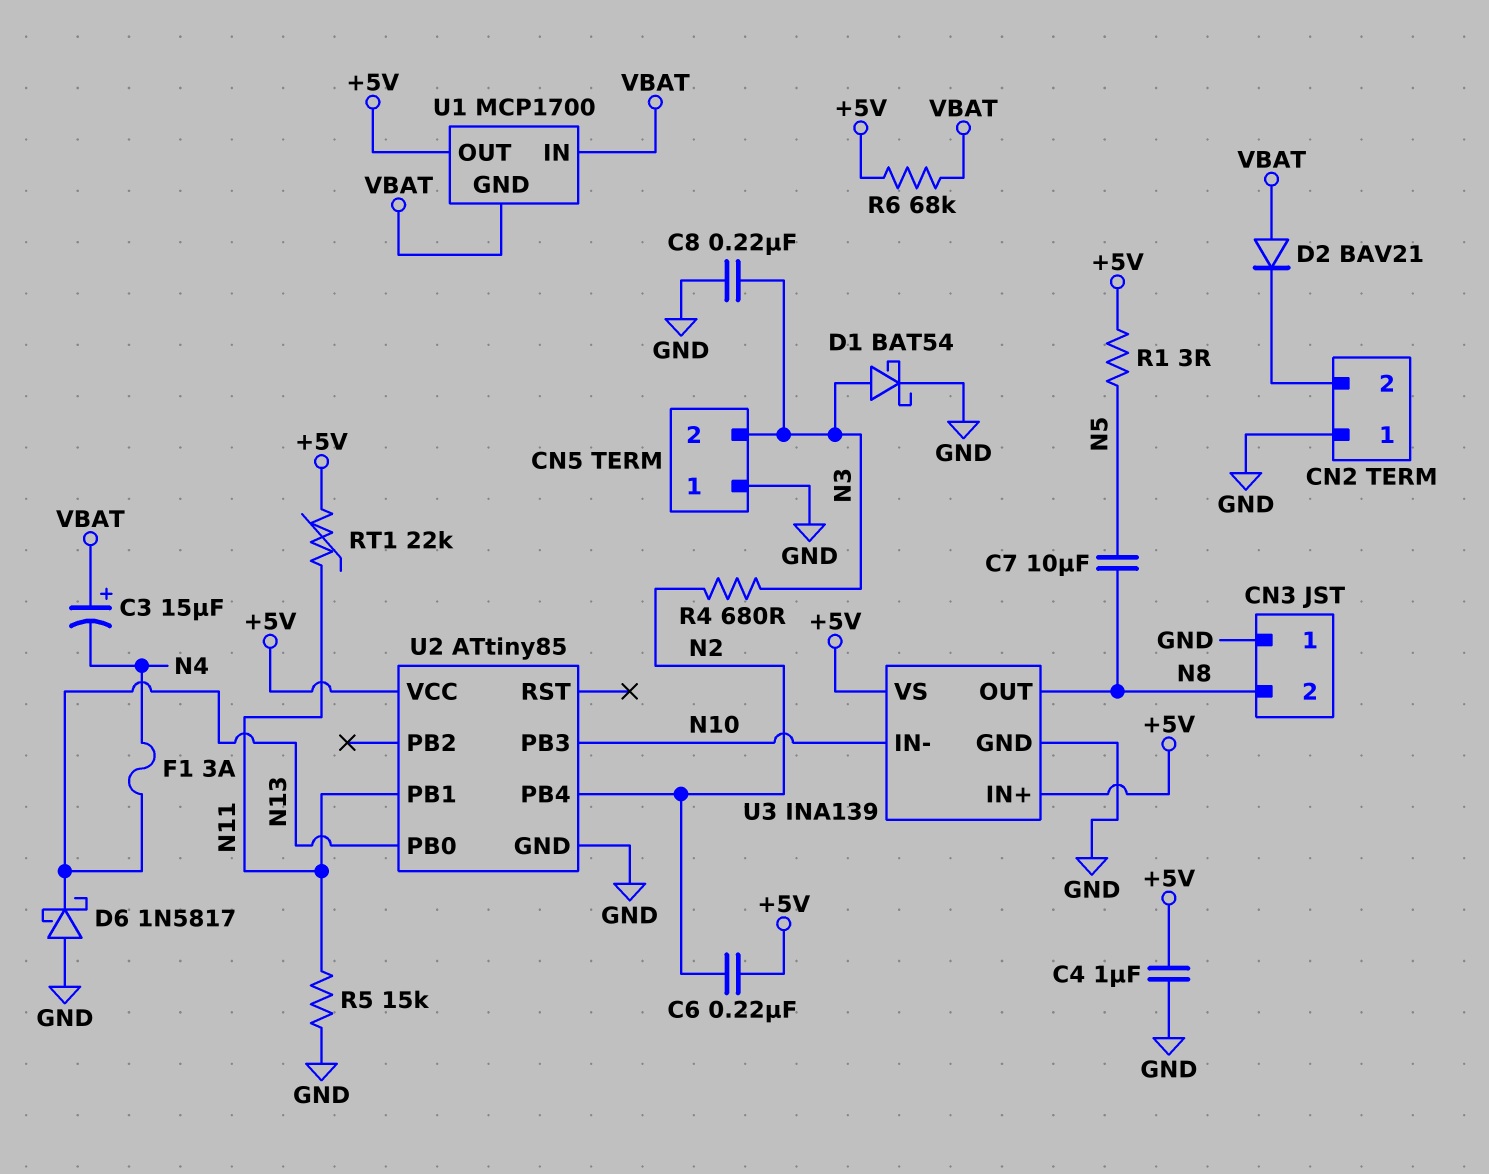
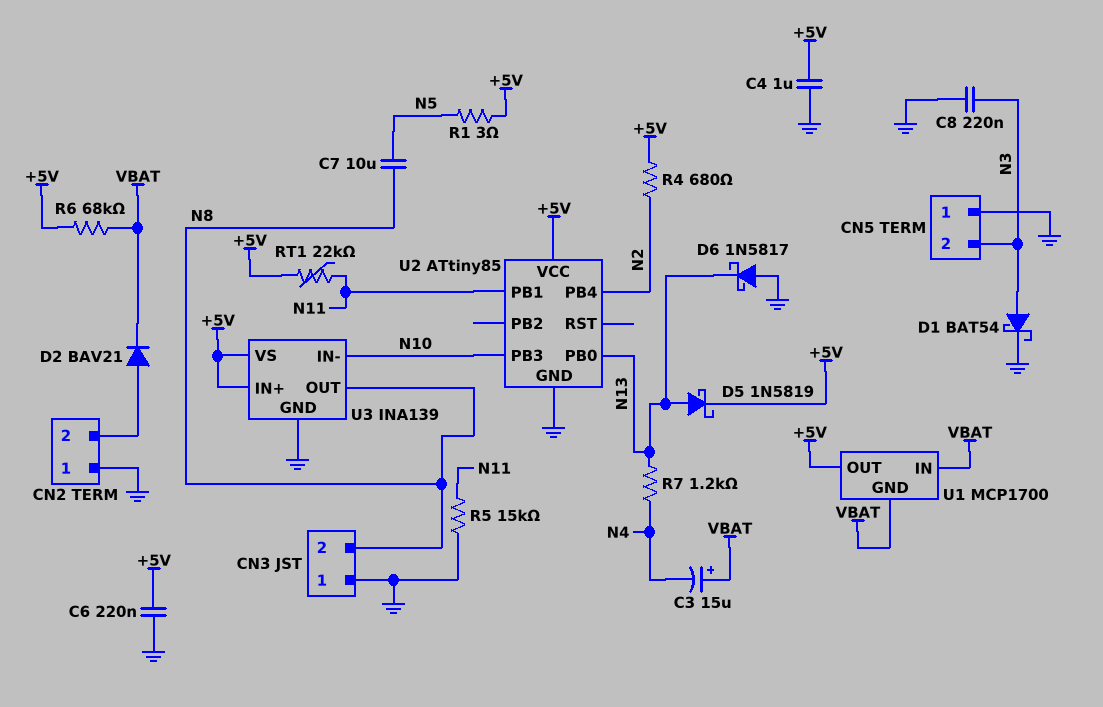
C6: 220nF (+5V, N2) -> 220nF (+5V, GND)
D2: diode BAV21 (A VBAT, K CN2/2) -> diode BAV21 (A CN2/2, K VBAT)
D5: none -> schottky 1N5819 (A N13, K +5V)
F1: 3A (N4, N13) -> none
R4: 680 (N2, N3) -> 680 (+5V, N2)
R7: none -> 1.2k (N4, N13)

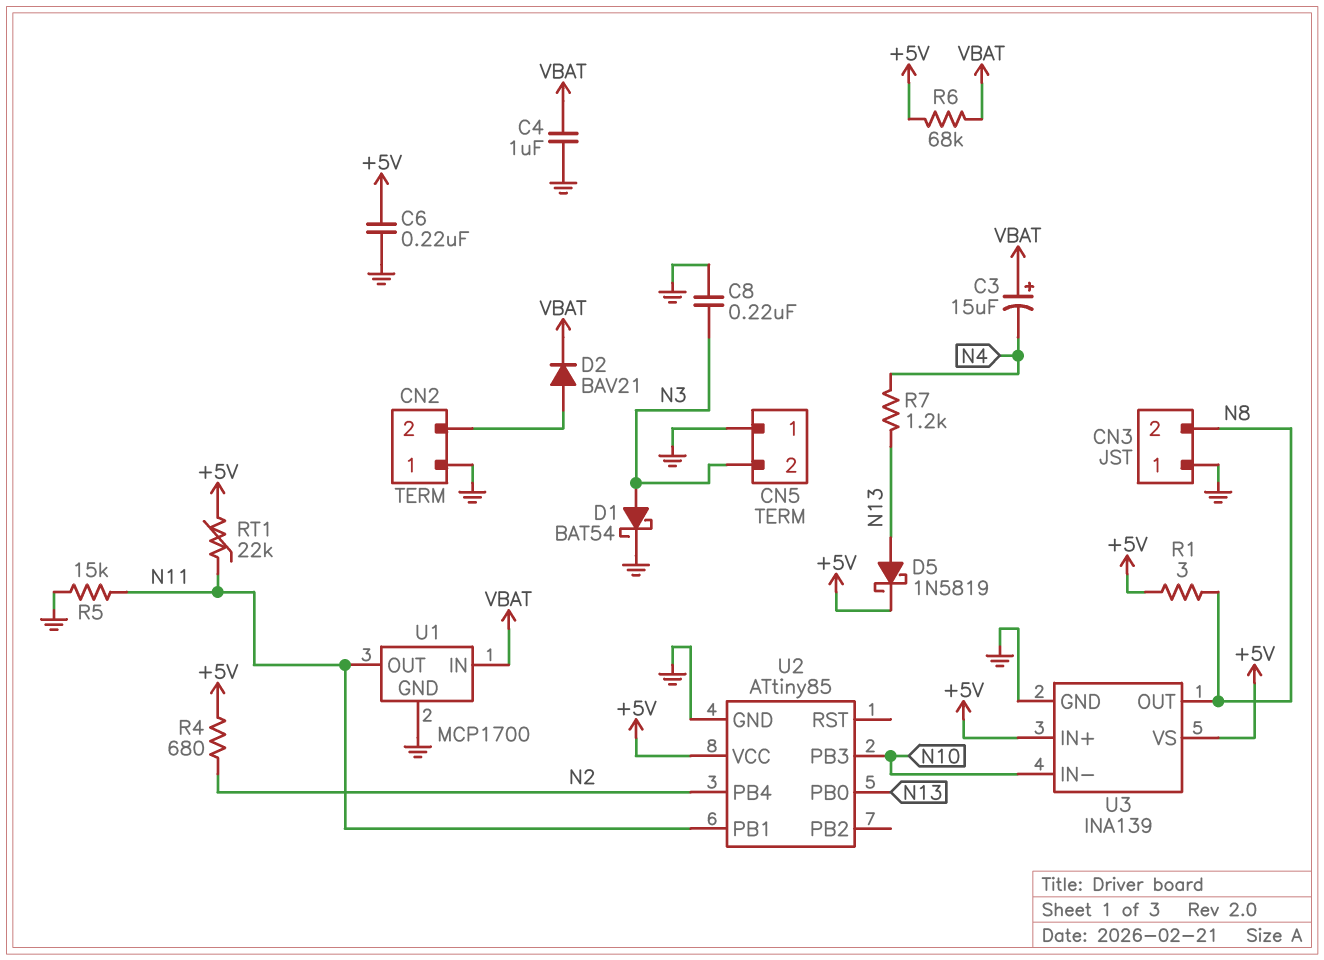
C4: 1uF (+5V, GND) -> 1uF (GND, VBAT)
C7: 10uF (N5, N8) -> none
D6: schottky 1N5817 (A GND, K N13) -> none
R1: 3 (+5V, N5) -> 3 (+5V, N8)
U1 pin GND: VBAT -> GND
U1 pin OUT: +5V -> N11

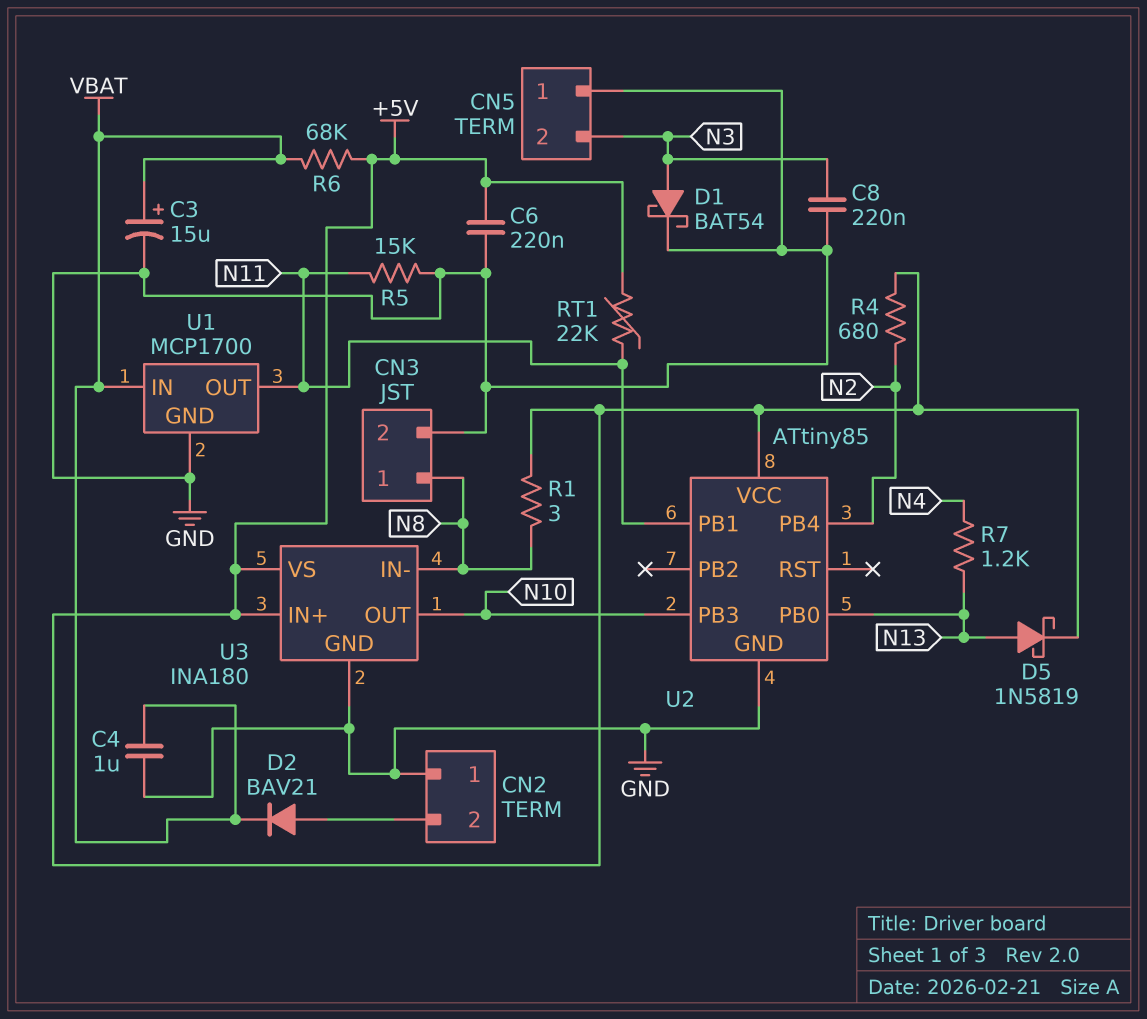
C3: 15uF (plus VBAT, minus N4) -> 15uF (plus VBAT, minus GND)
CN3 pin 1: GND -> N8
CN3 pin 2: N8 -> GND
U3: INA139 -> INA180
U3 pin IN-: N10 -> N8
U3 pin OUT: N8 -> N10

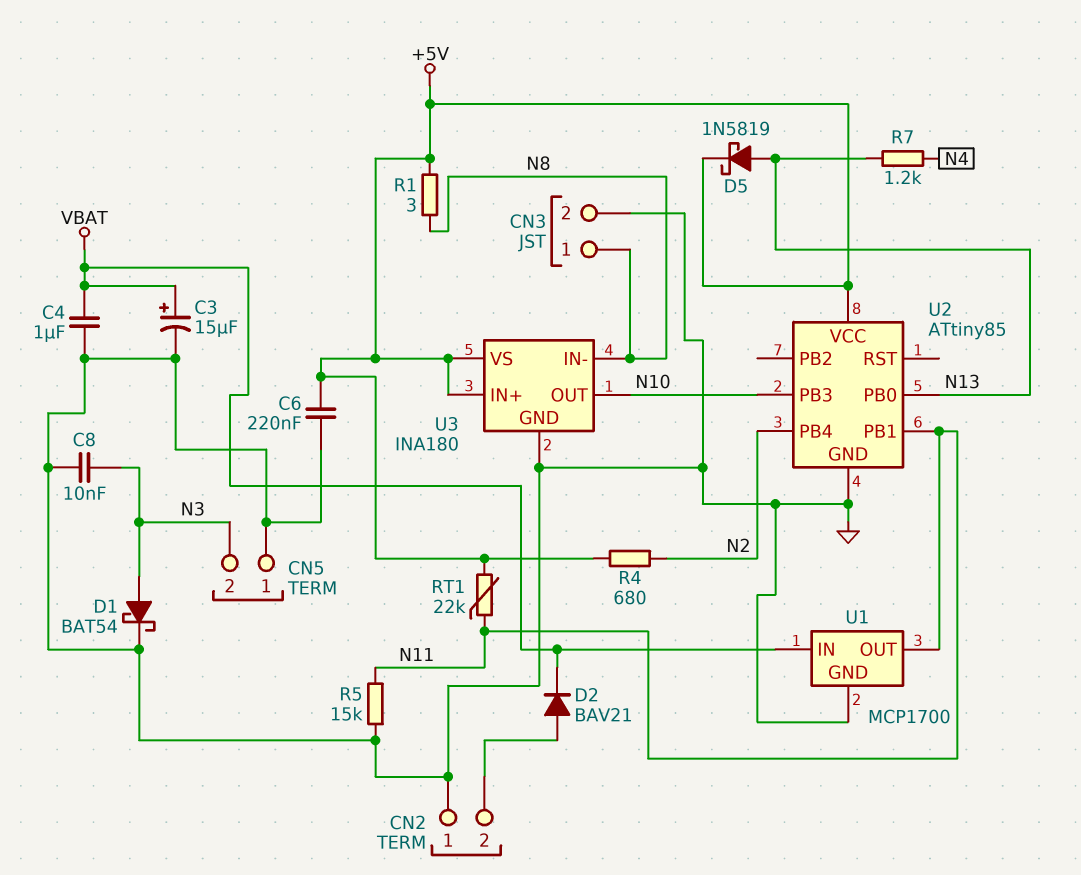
C8: 220nF (GND, N3) -> 10nF (GND, N3)
R6: 68k (+5V, VBAT) -> none

